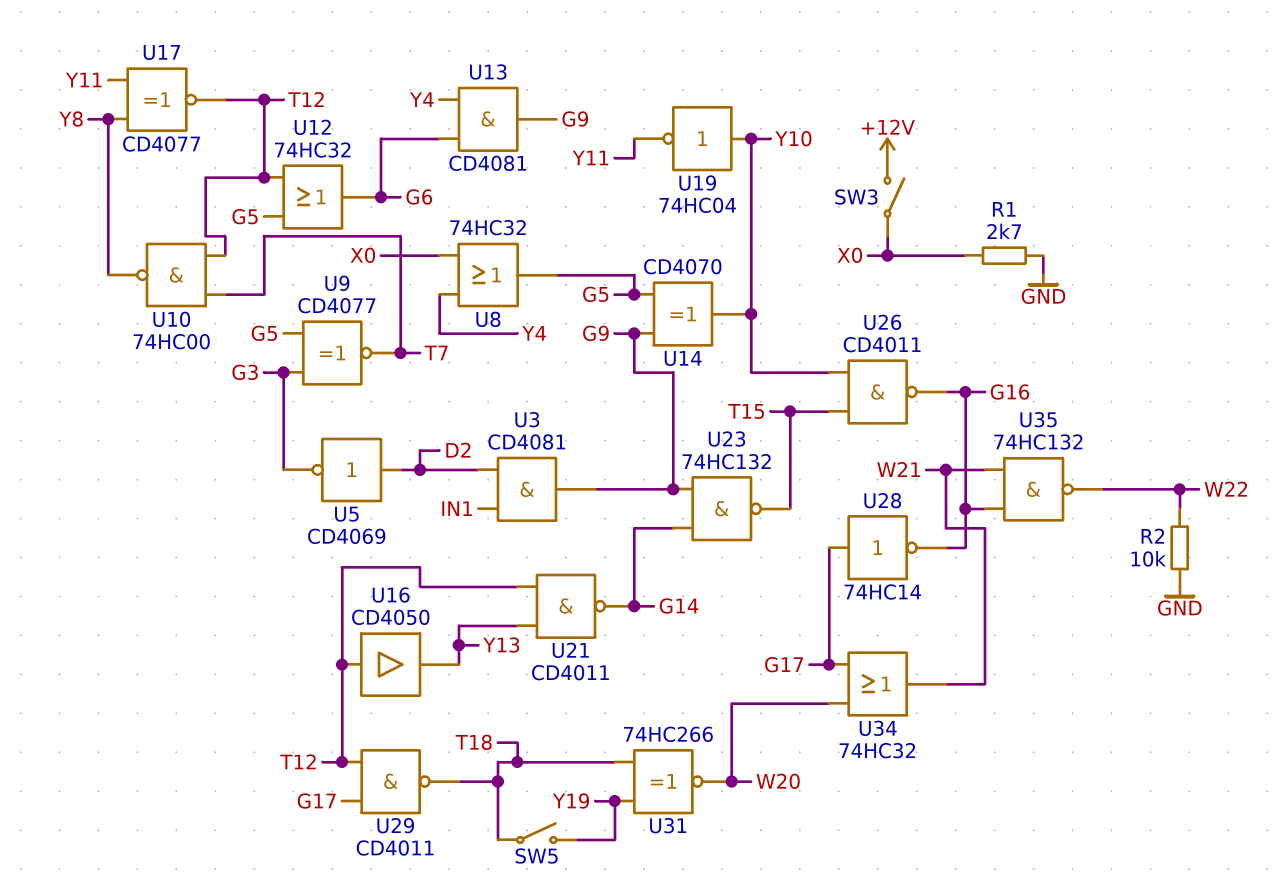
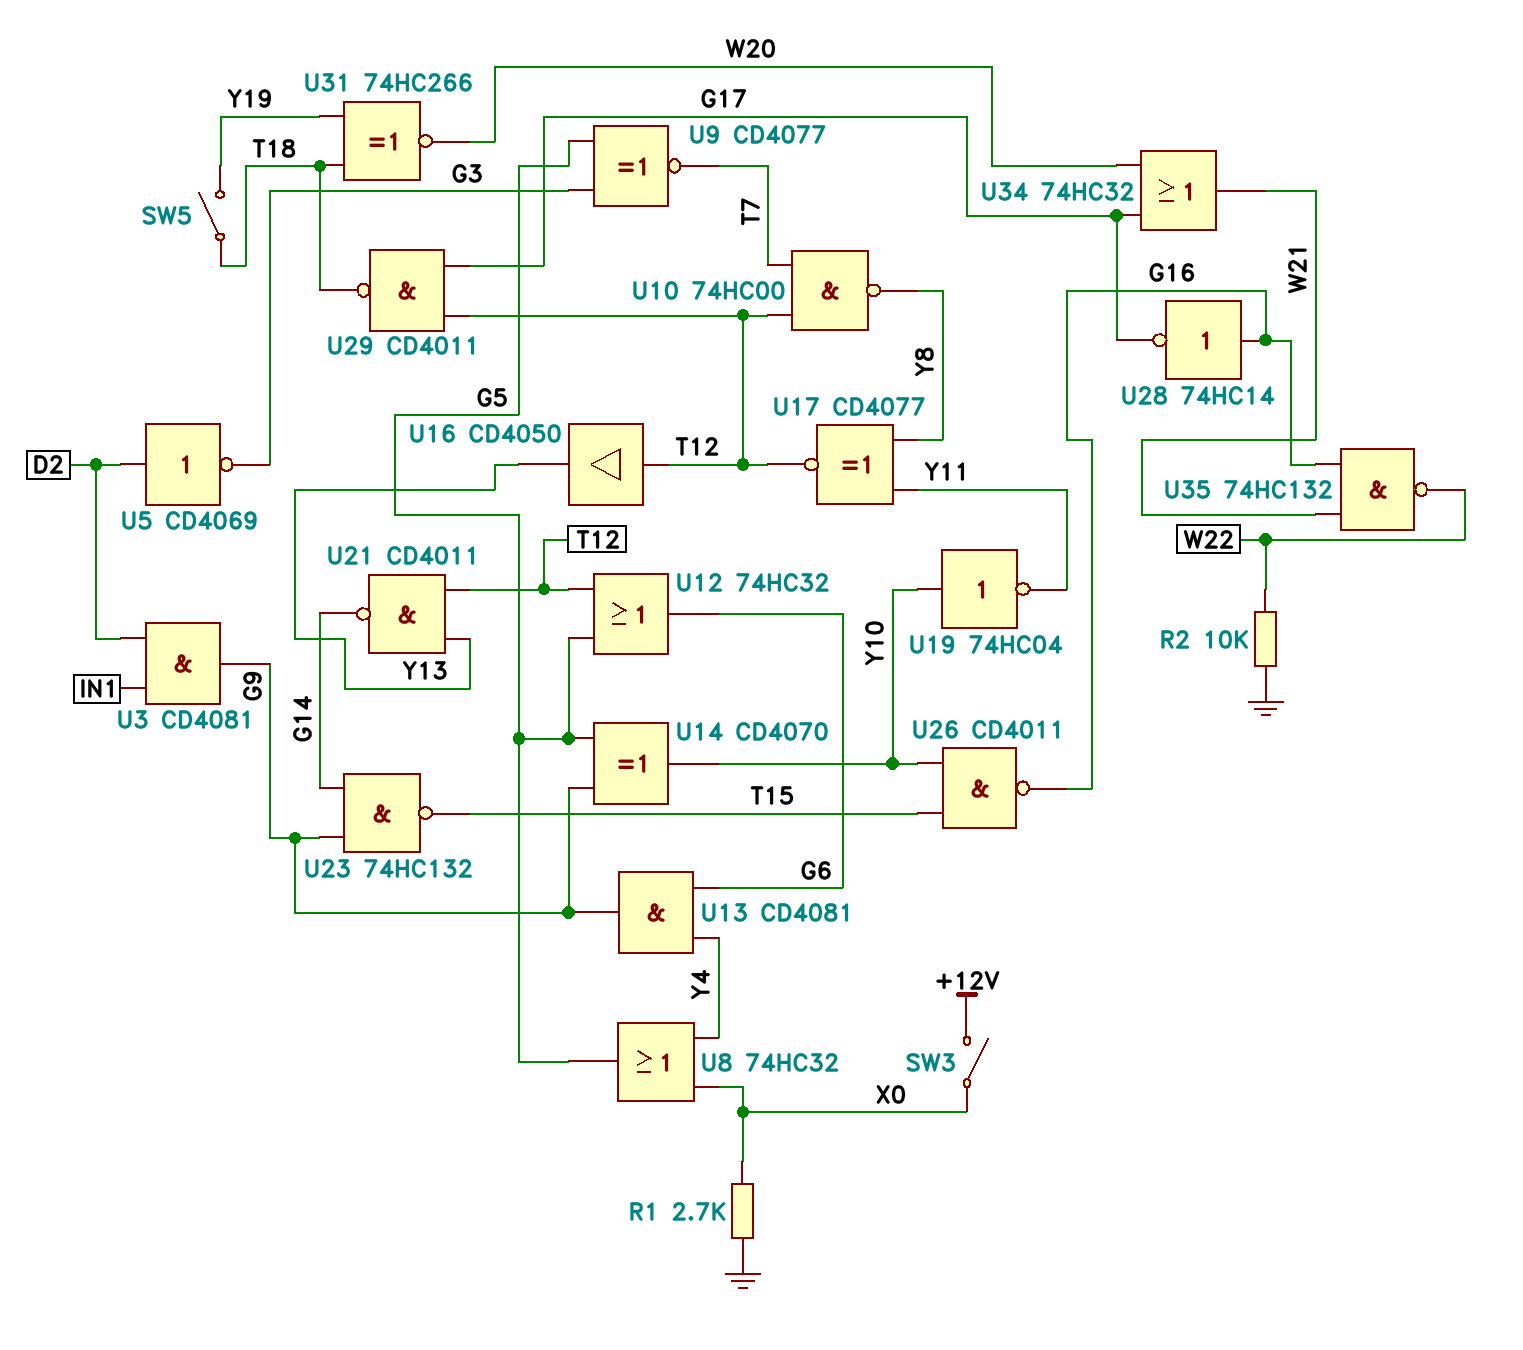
U28: NOT 74HC14 (in G17, out G16) -> NOT 74HC14 (in G16, out G17)

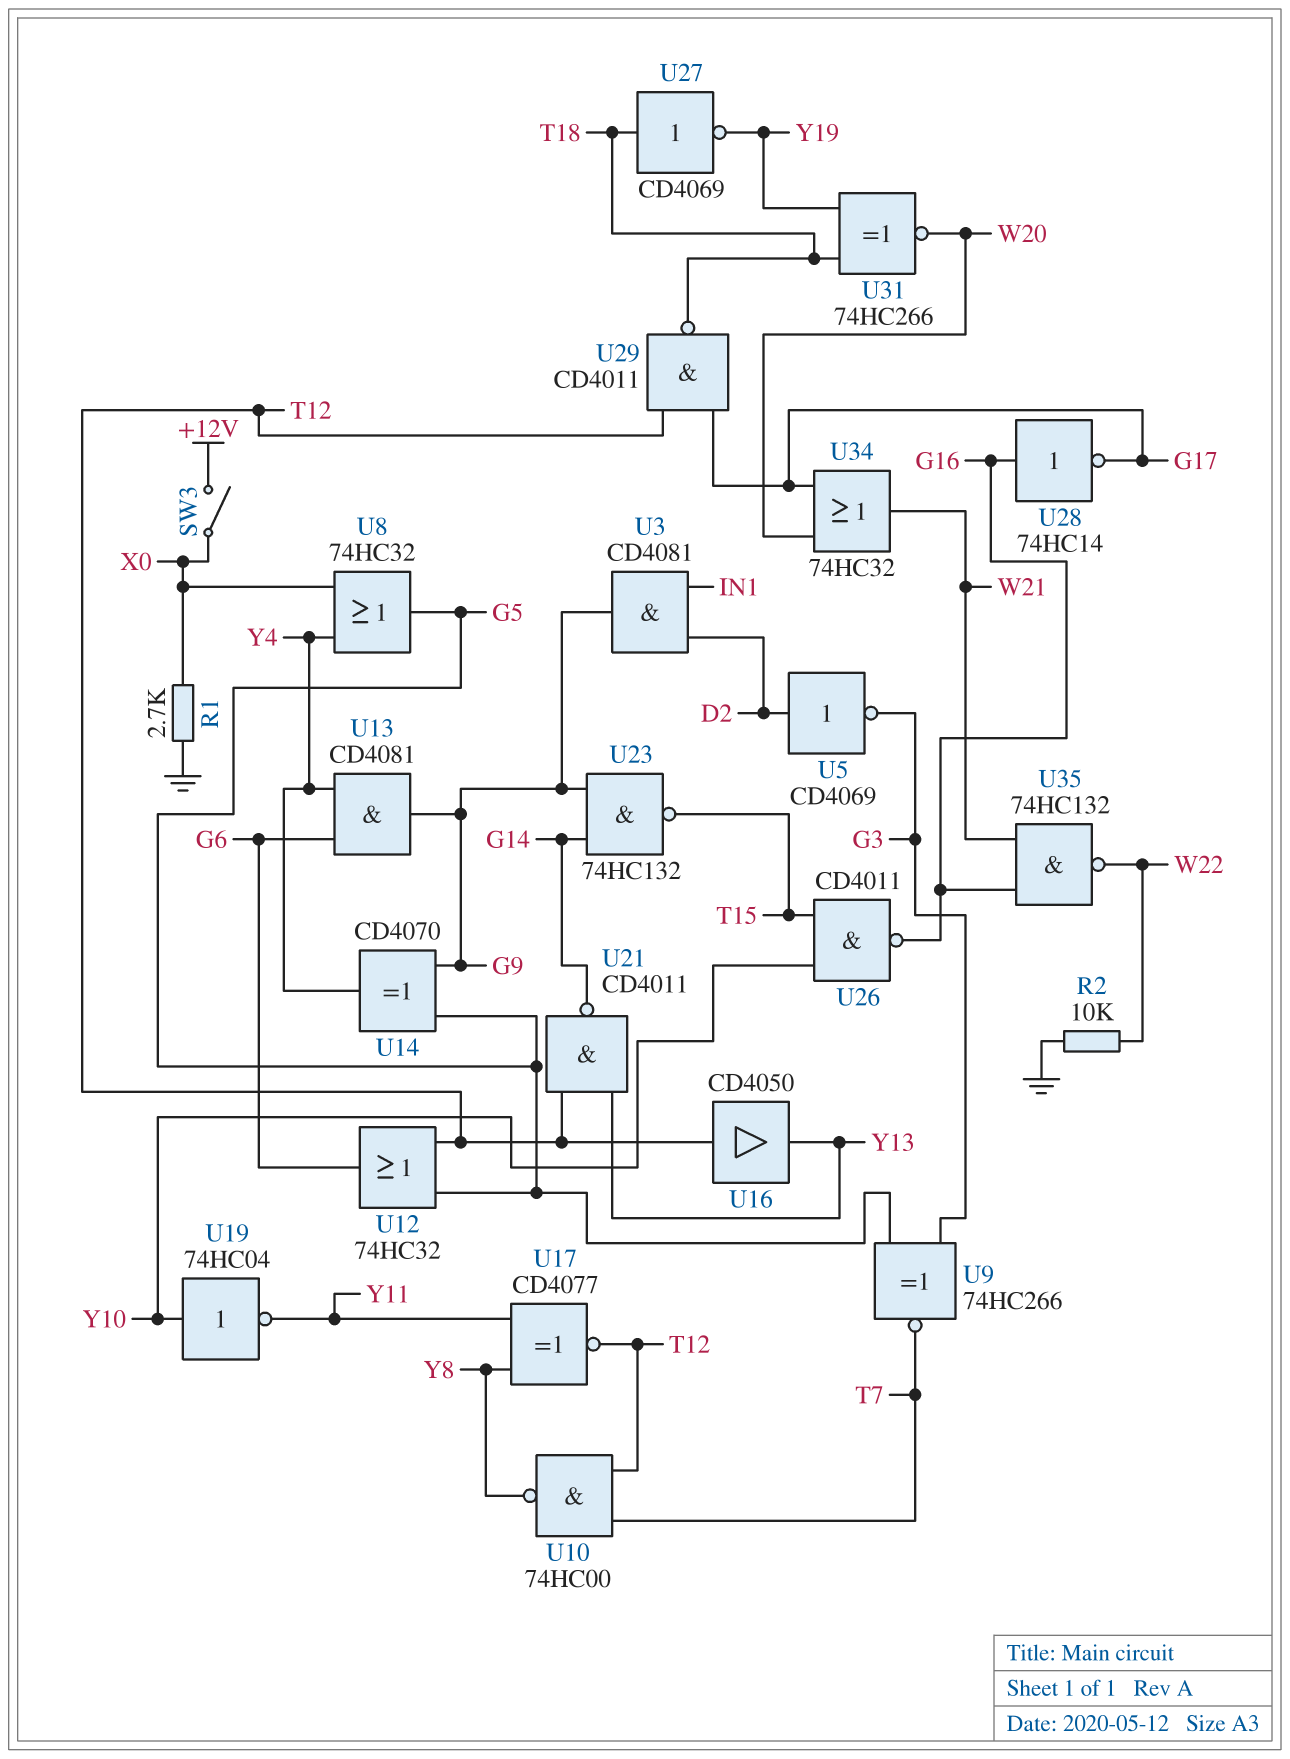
SW5: switch (T18, Y19) -> none
U9: XNOR CD4077 (in G3, in G5, out T7) -> XNOR 74HC266 (in G3, in G5, out T7)
U14: XOR CD4070 (in G5, in G9, out Y10) -> XOR CD4070 (in G5, in G9, out Y4)
U27: none -> NOT CD4069 (in T18, out Y19)

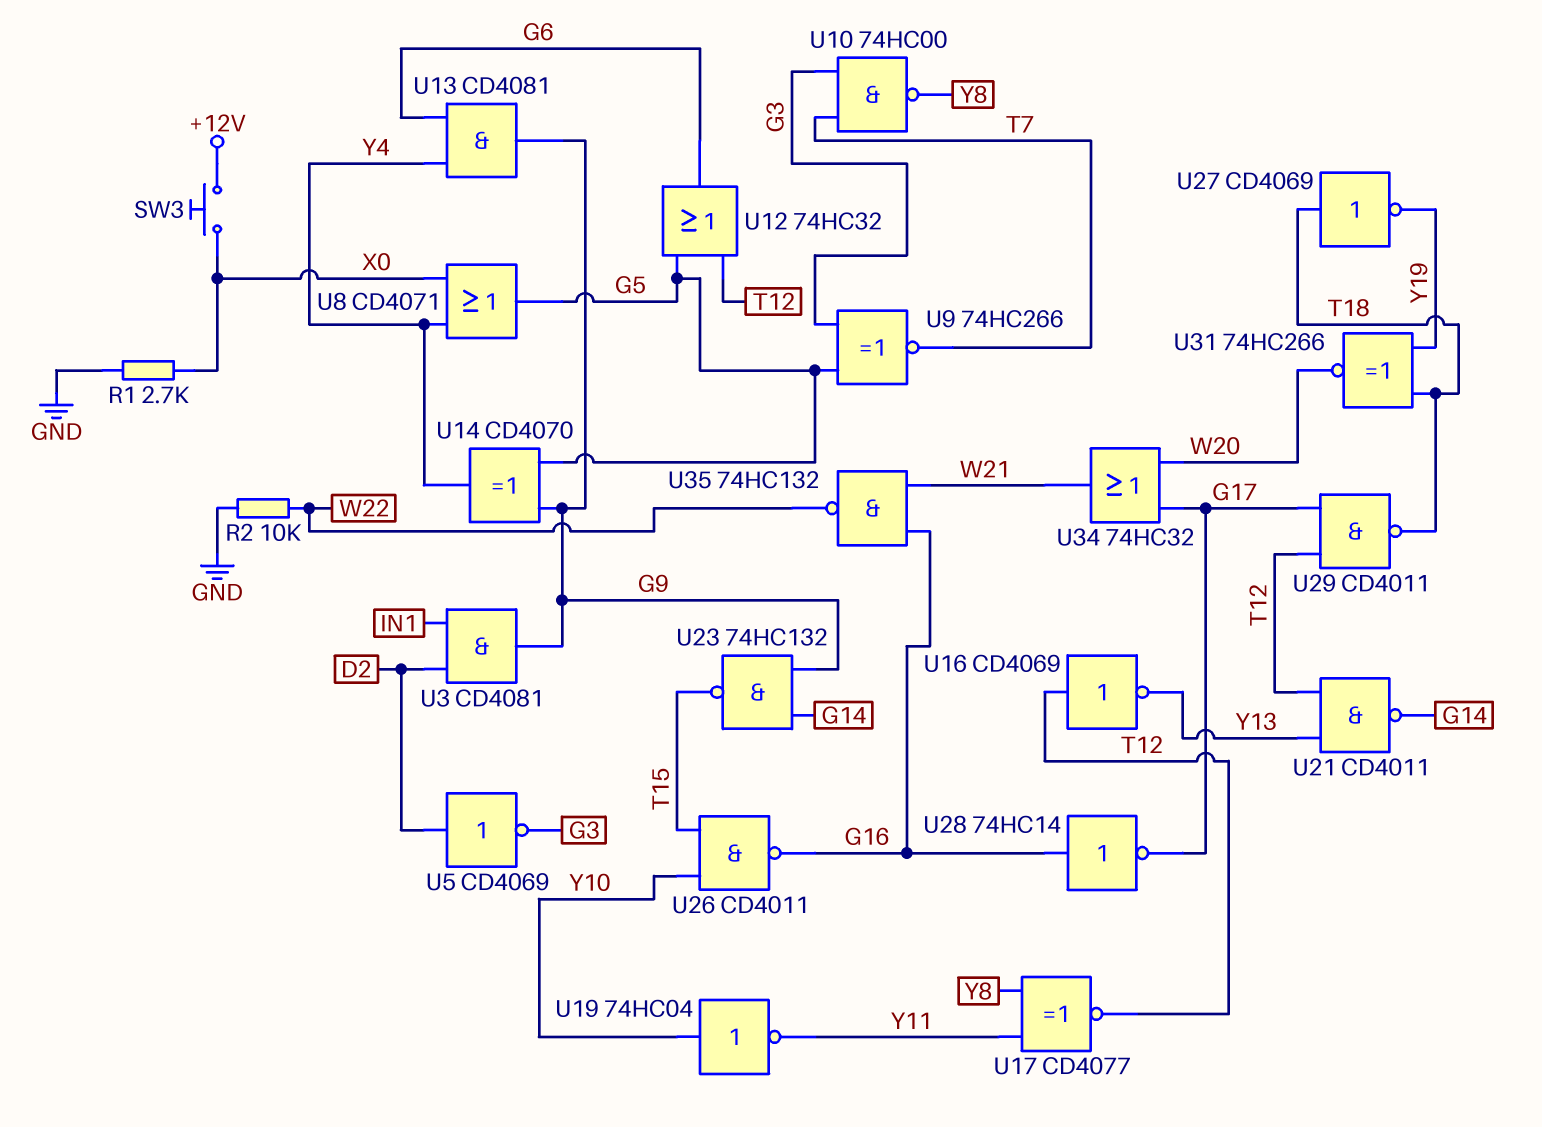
SW3: switch (+12V, X0) -> button (+12V, X0)
U8: OR 74HC32 (in X0, in Y4, out G5) -> OR CD4071 (in X0, in Y4, out G5)
U10: NAND 74HC00 (in T7, in T12, out Y8) -> NAND 74HC00 (in G3, in T7, out Y8)
U16: buffer CD4050 (in T12, out Y13) -> NOT CD4069 (in T12, out Y13)

